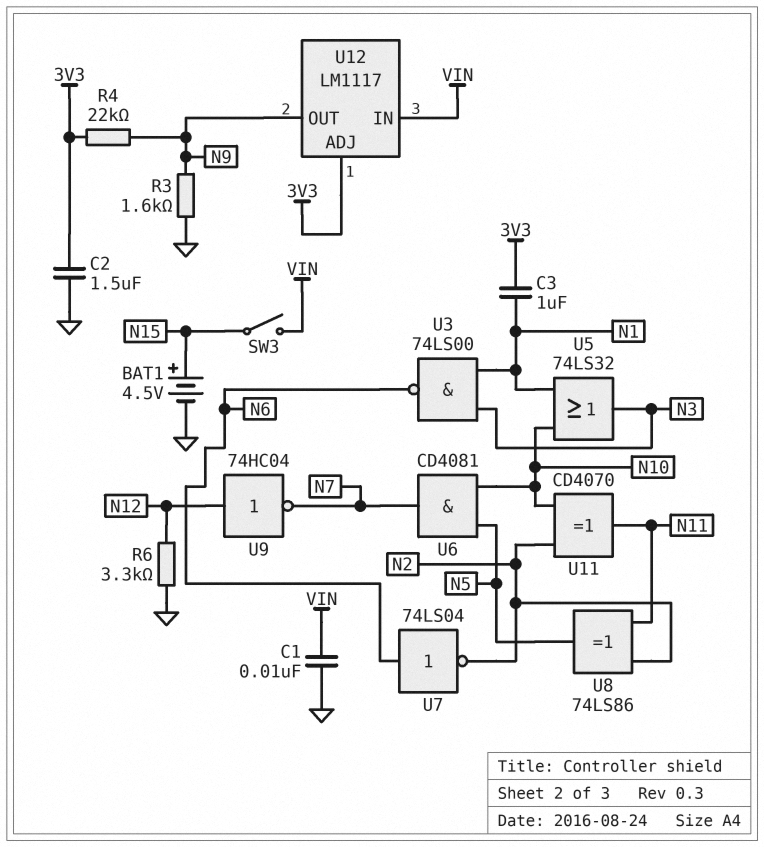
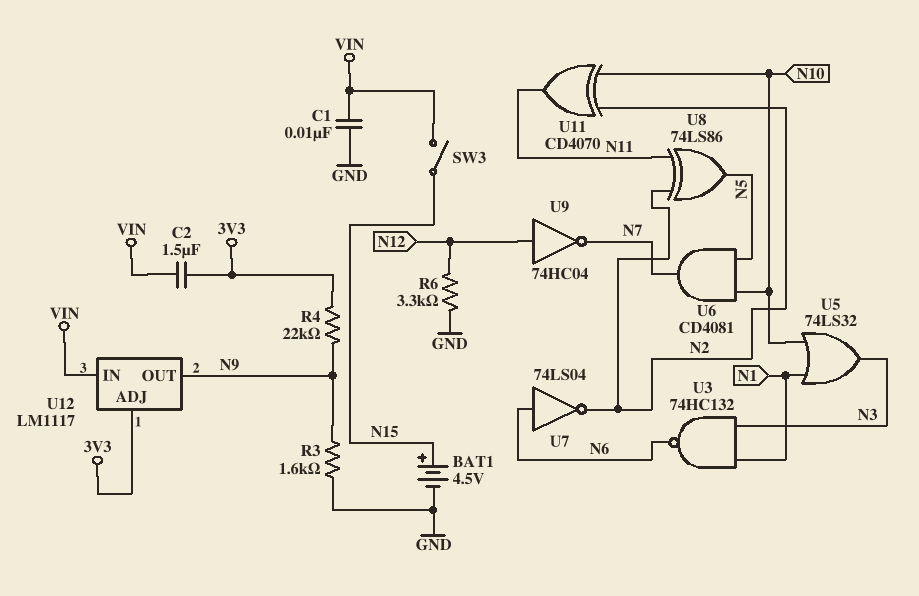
C2: 1.5uF (3V3, GND) -> 1.5uF (3V3, VIN)
C3: 1uF (3V3, N1) -> none
U3: NAND 74LS00 (in N1, in N3, out N6) -> NAND 74HC132 (in N1, in N3, out N6)

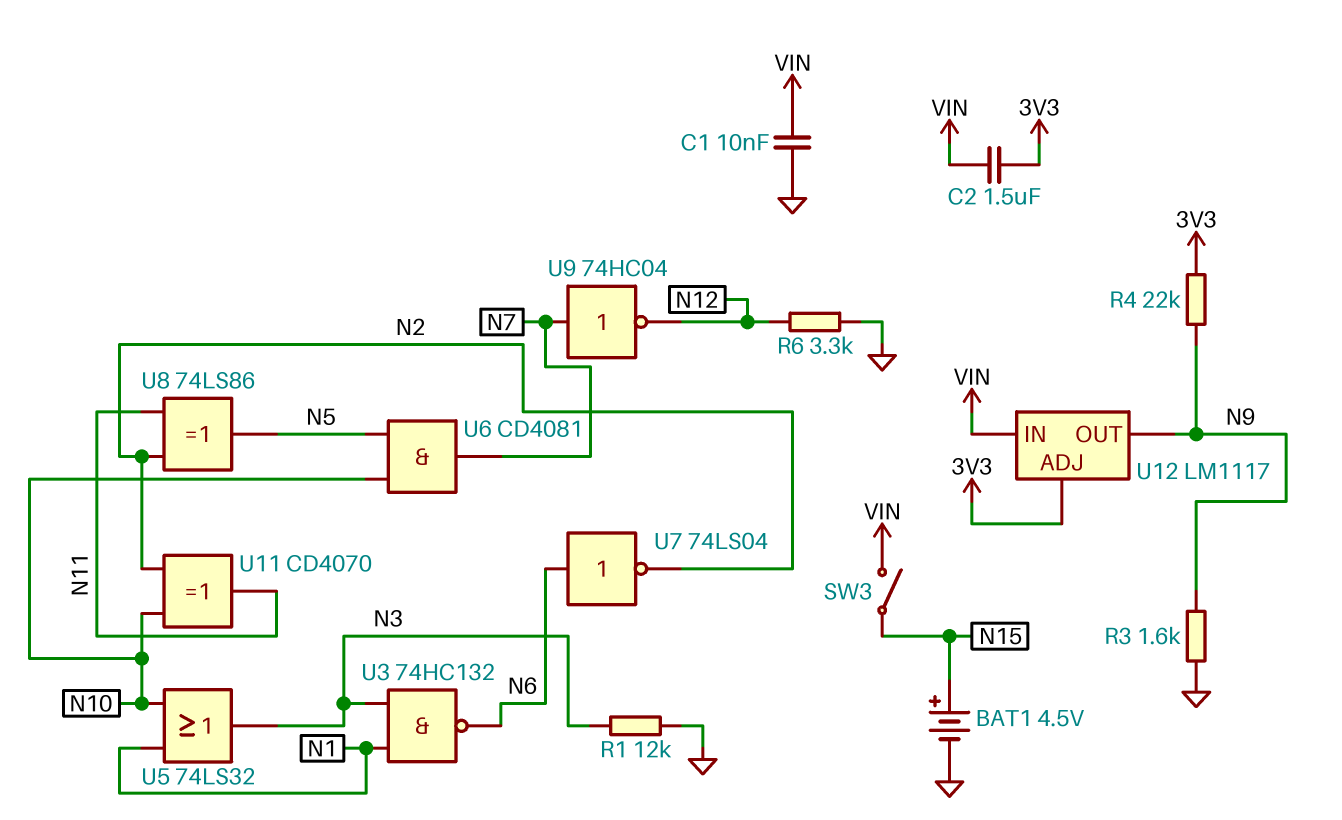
R1: none -> 12k (GND, N3)
U9: NOT 74HC04 (in N12, out N7) -> NOT 74HC04 (in N7, out N12)

